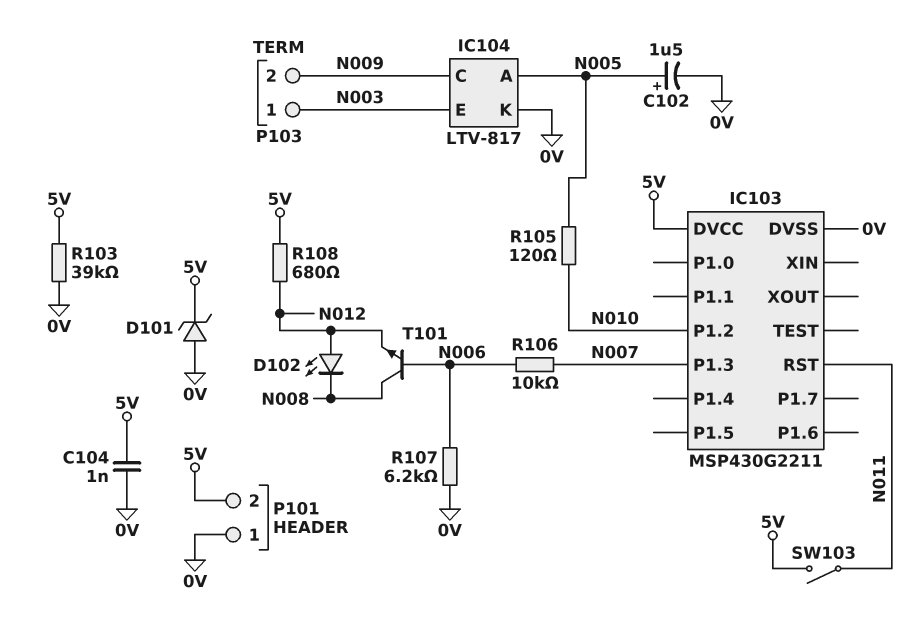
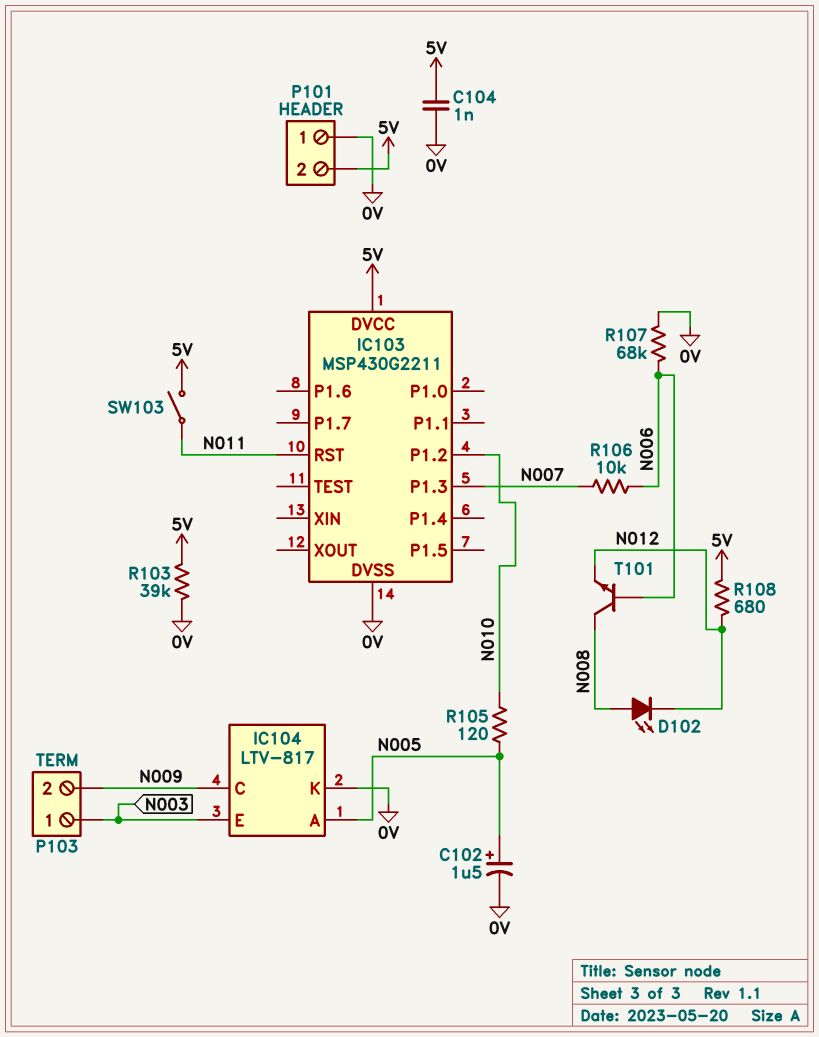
D101: zener (A 0V, K 5V) -> none
D102: LED (A N012, K N008) -> LED (A N008, K N012)
R107: 6.2k (0V, N006) -> 68k (0V, N006)

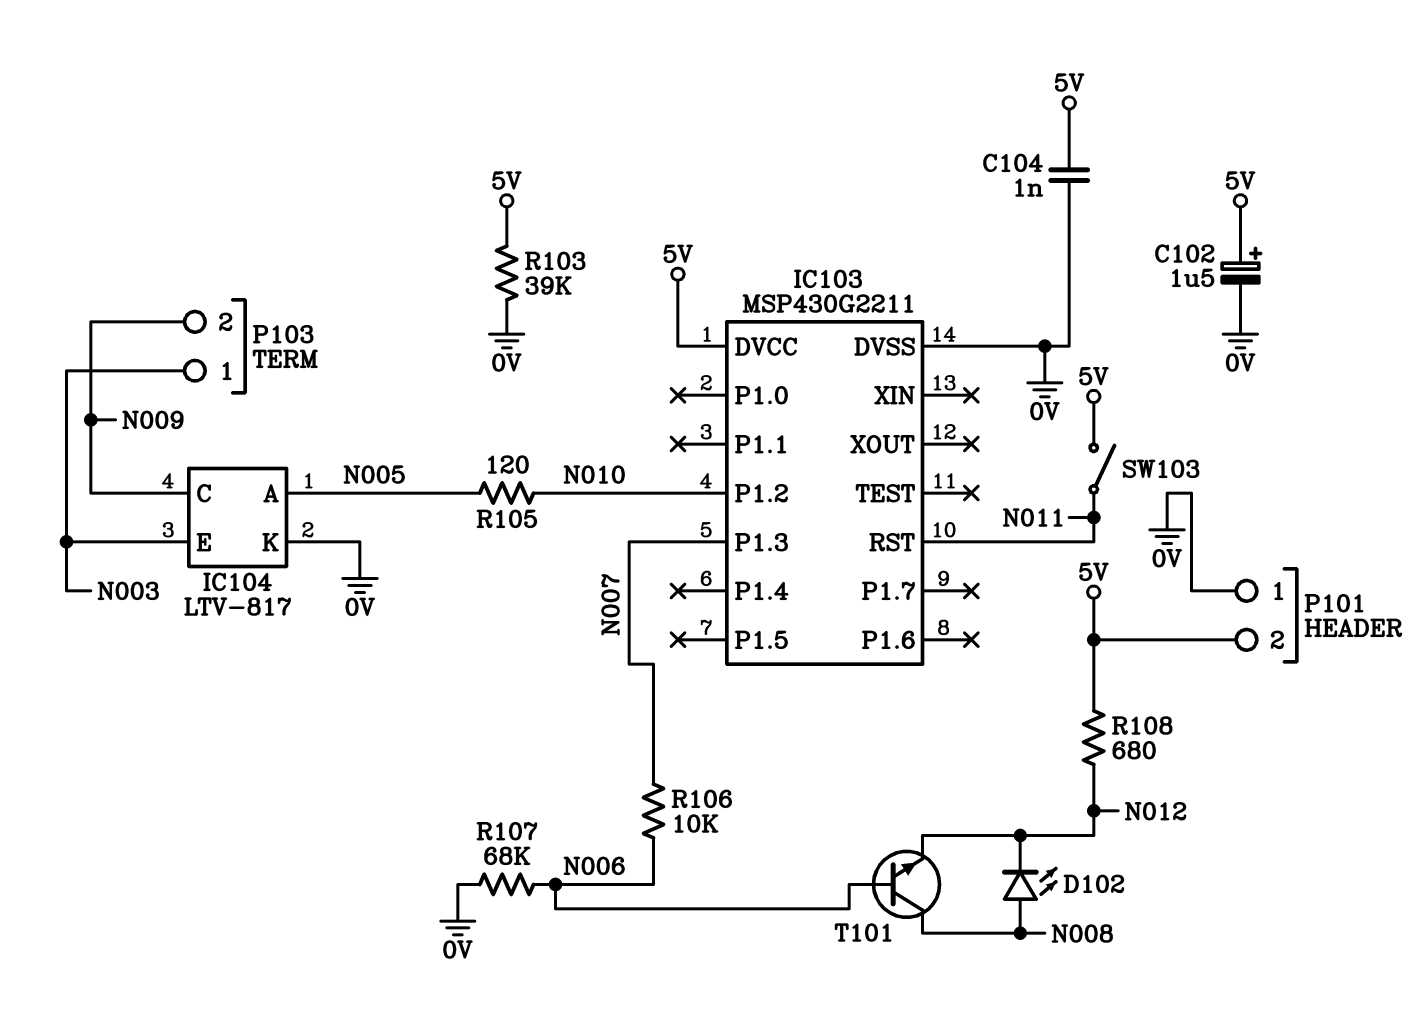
C102: 1.5uF (plus N005, minus 0V) -> 1.5uF (plus 5V, minus 0V)

